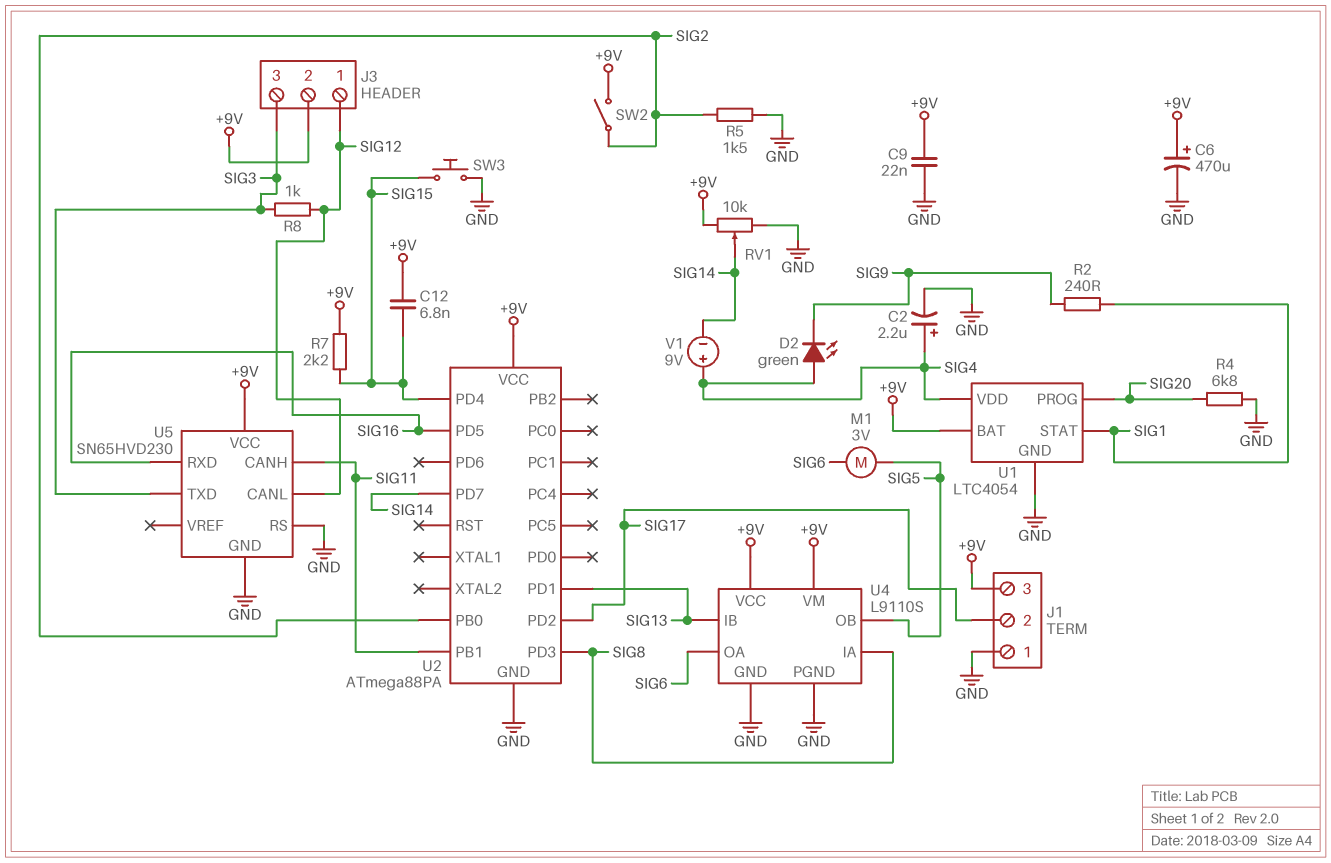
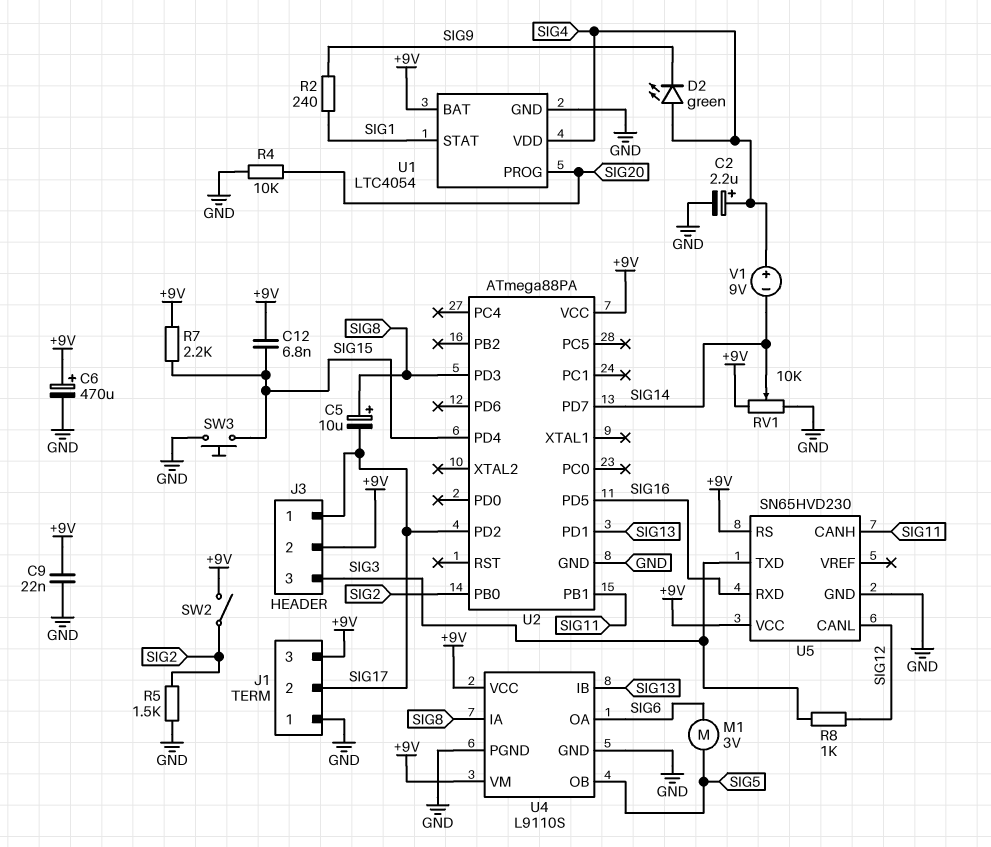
C5: none -> 10uF (plus SIG8, minus SIG17)
J3 pin 1: SIG12 -> SIG17
R4: 6.8k (GND, SIG20) -> 10k (GND, SIG20)
U5 pin RS: GND -> +9V

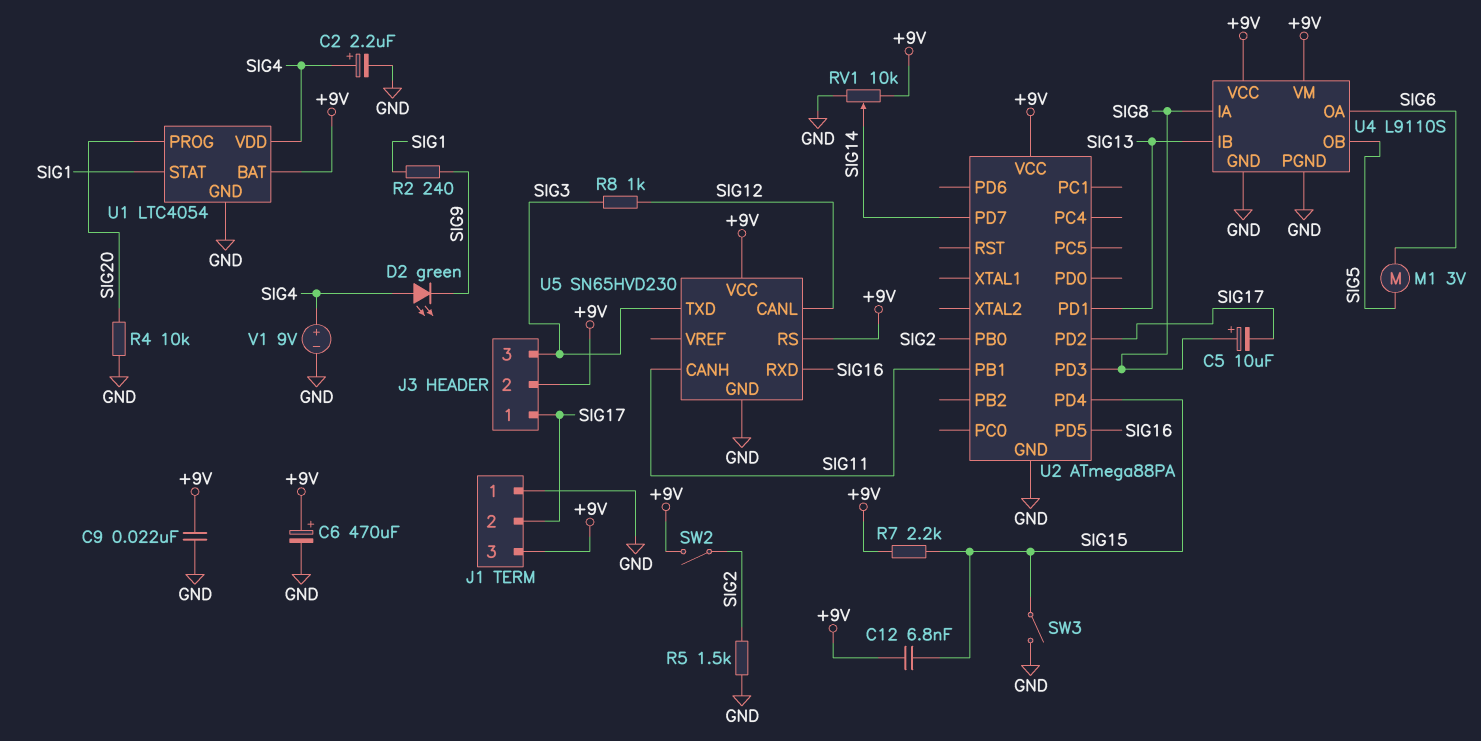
SW3: button (GND, SIG15) -> switch (GND, SIG15)
V1: 9V (plus SIG4, minus SIG14) -> 9V (plus SIG4, minus GND)

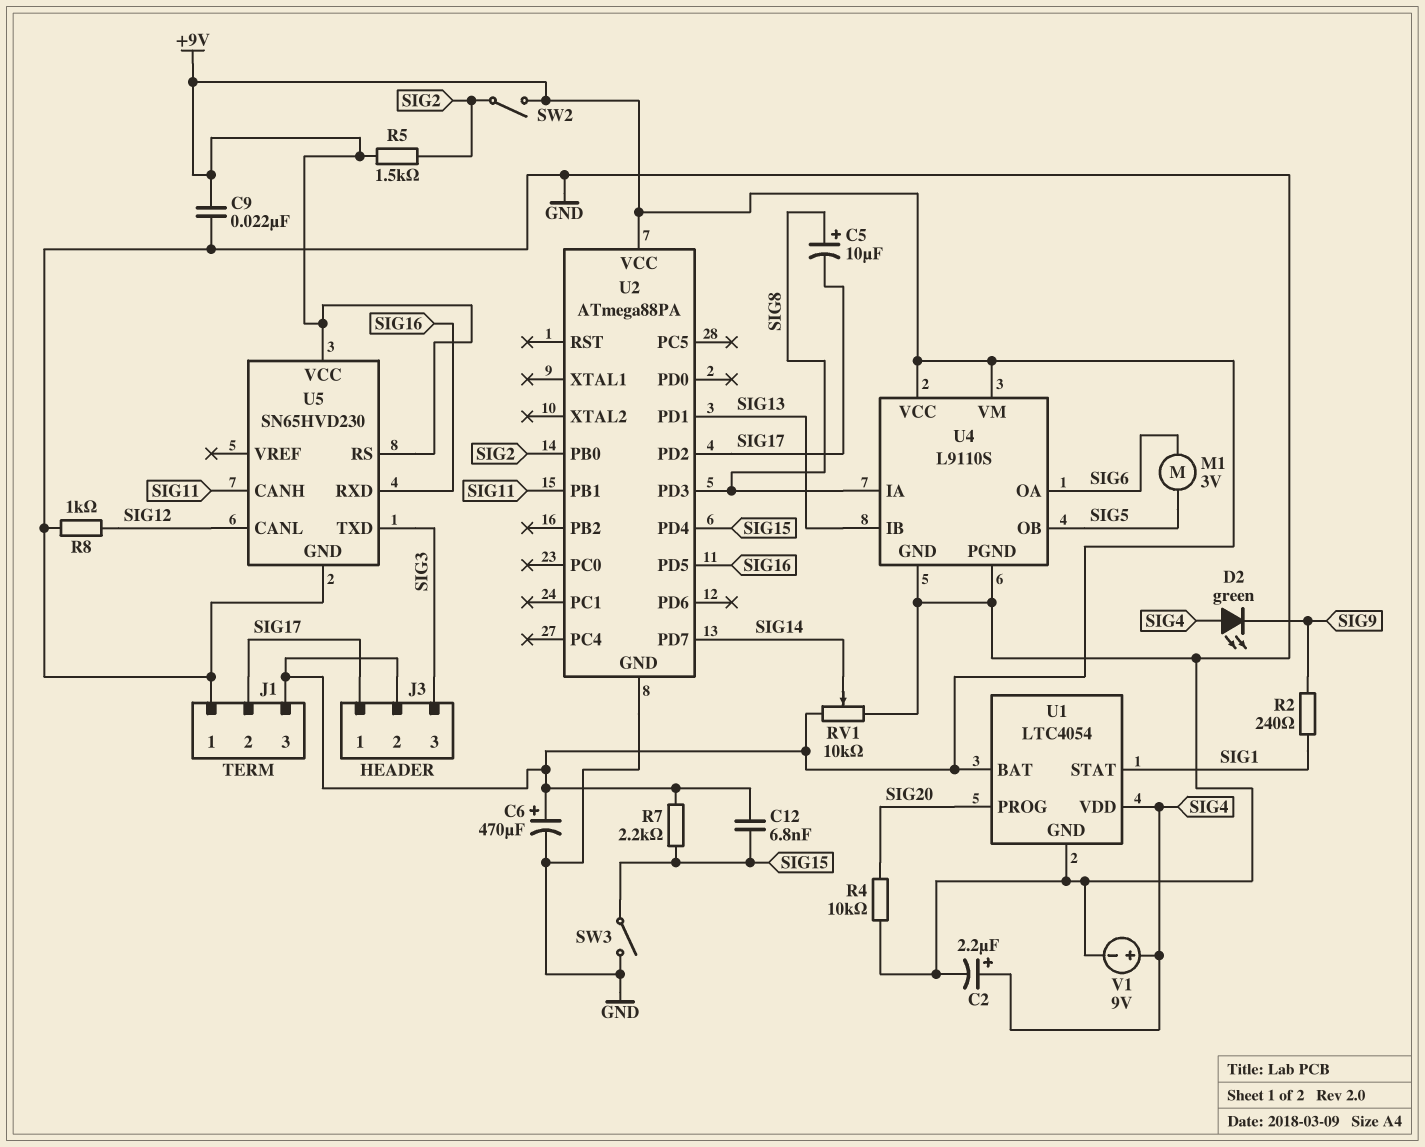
R5: 1.5k (GND, SIG2) -> 1.5k (+9V, SIG2)
R8: 1k (SIG3, SIG12) -> 1k (GND, SIG12)

